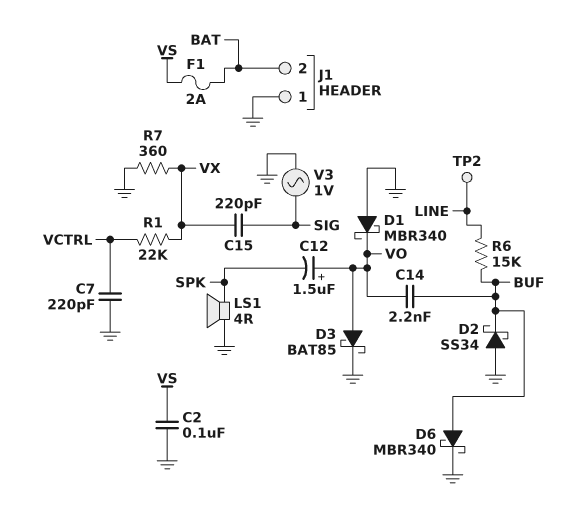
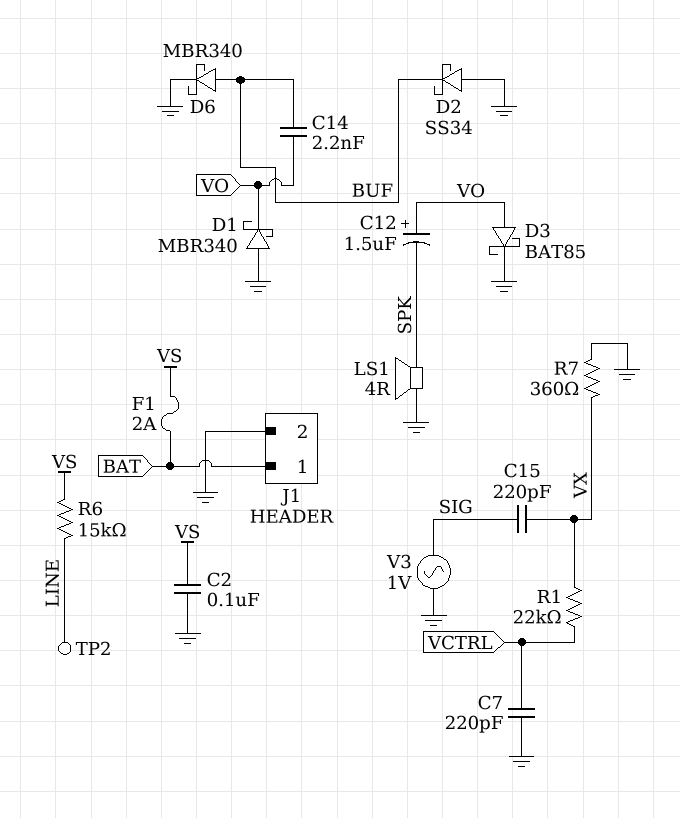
J1 pin 1: GND -> BAT
J1 pin 2: BAT -> GND
R6: 15k (BUF, LINE) -> 15k (LINE, VS)

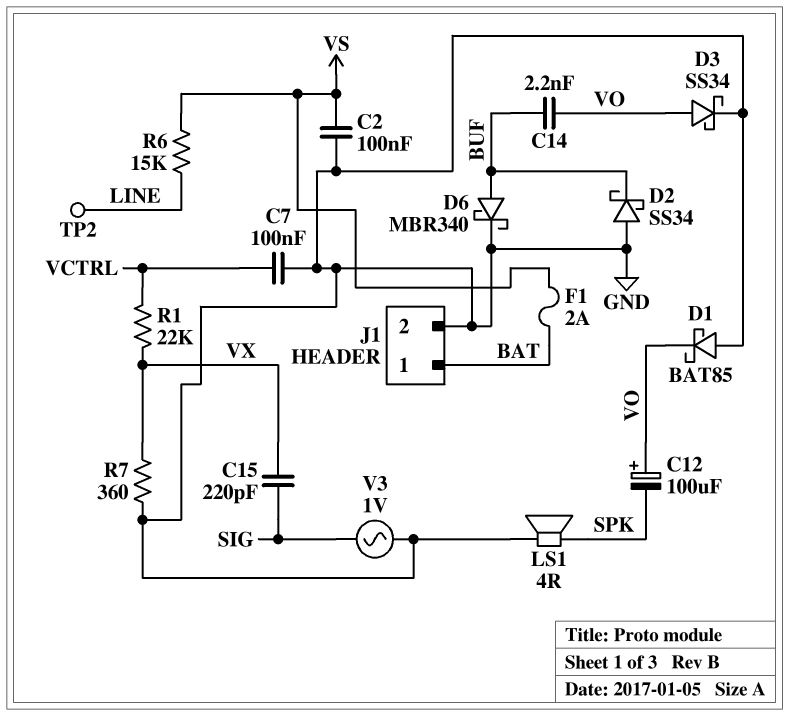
C7: 220pF (GND, VCTRL) -> 100nF (GND, VCTRL)
C12: 1.5uF (plus VO, minus SPK) -> 100uF (plus VO, minus SPK)
D1: schottky MBR340 (A GND, K VO) -> schottky BAT85 (A GND, K VO)
D3: schottky BAT85 (A VO, K GND) -> schottky SS34 (A VO, K GND)

